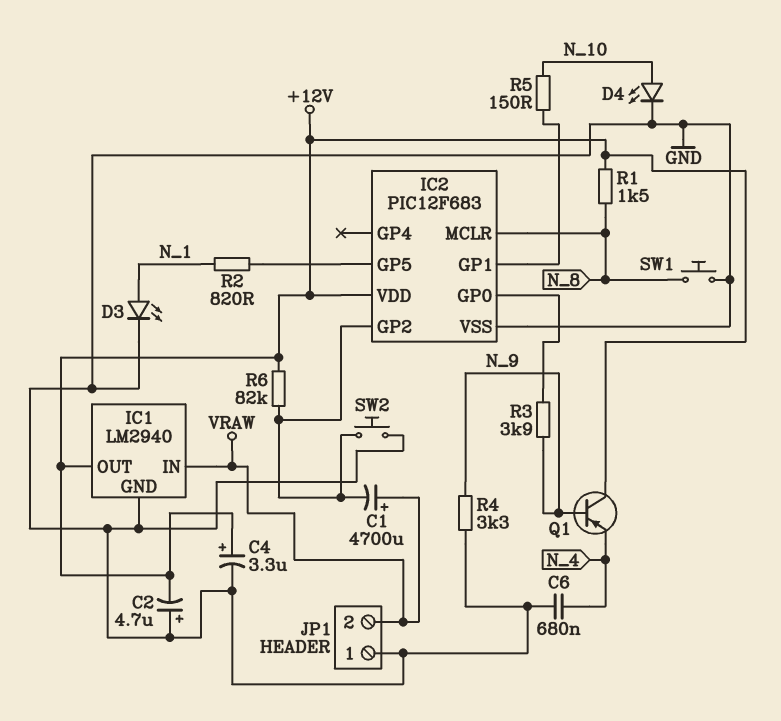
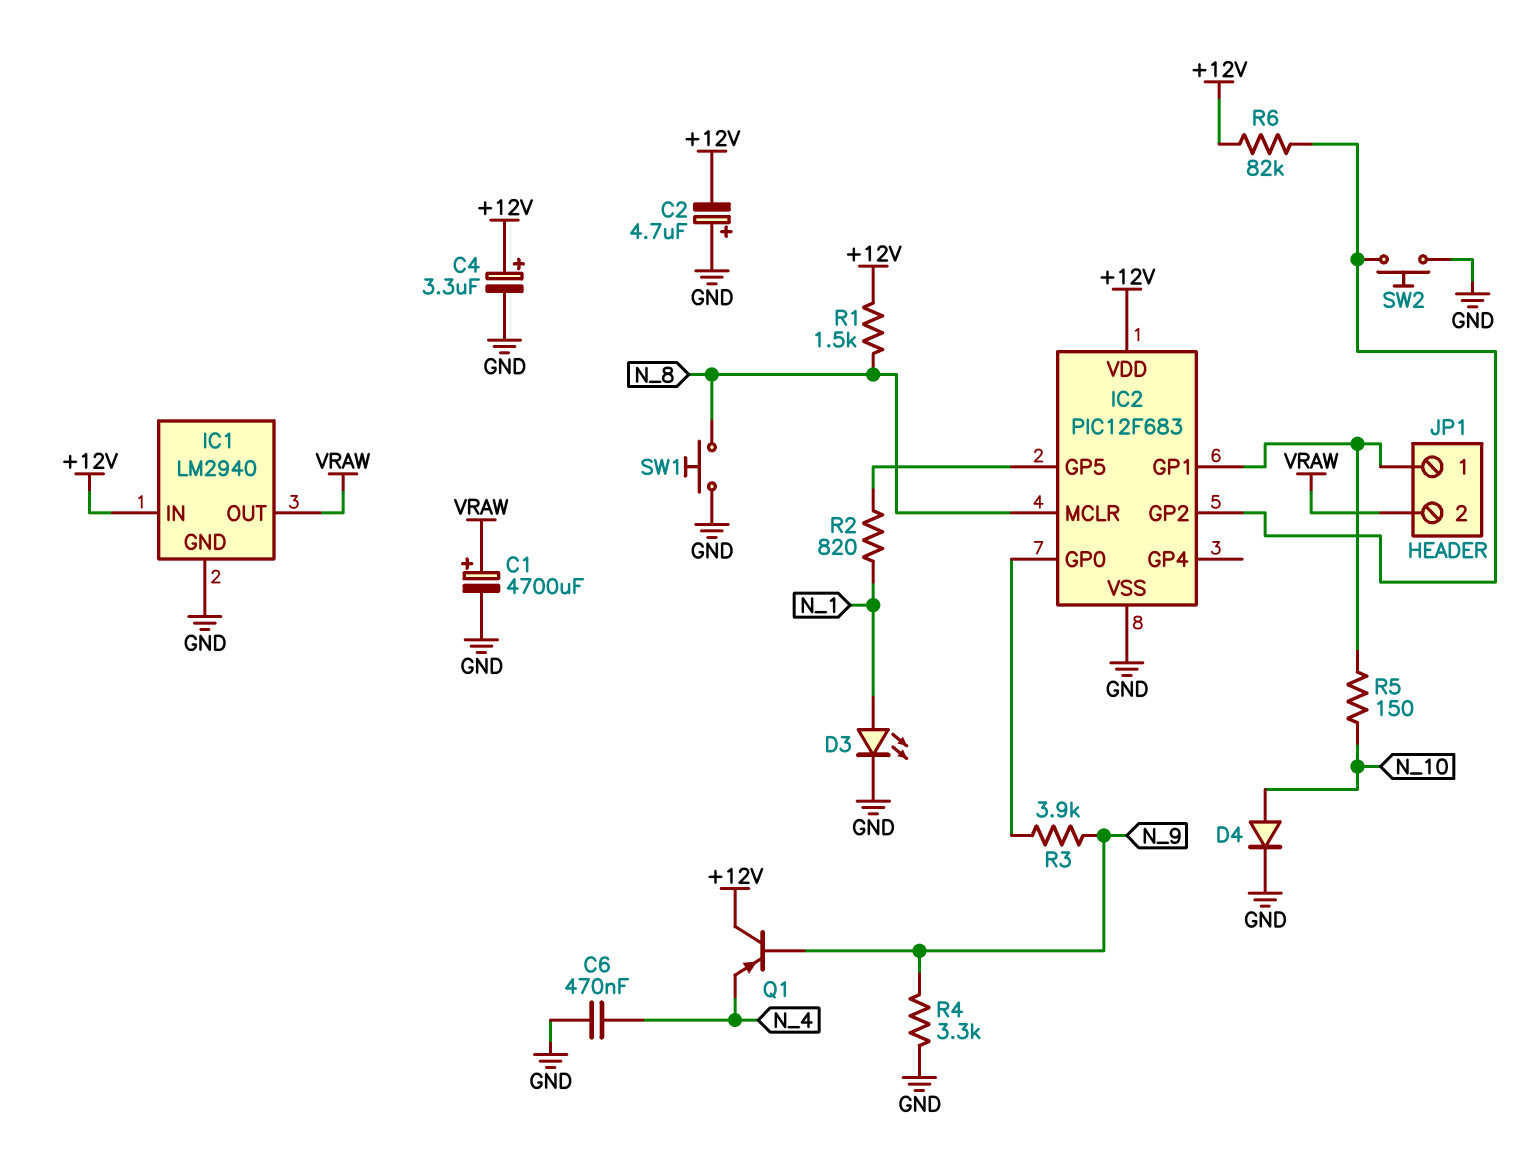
C1: 4700uF (plus VRAW, minus IC2/GP2) -> 4700uF (plus VRAW, minus GND)
C6: 680nF (GND, N_4) -> 470nF (GND, N_4)
D4: LED (A N_10, K GND) -> diode (A N_10, K GND)
IC1 pin IN: VRAW -> +12V
IC1 pin OUT: +12V -> VRAW
JP1 pin 1: GND -> IC2/GP1

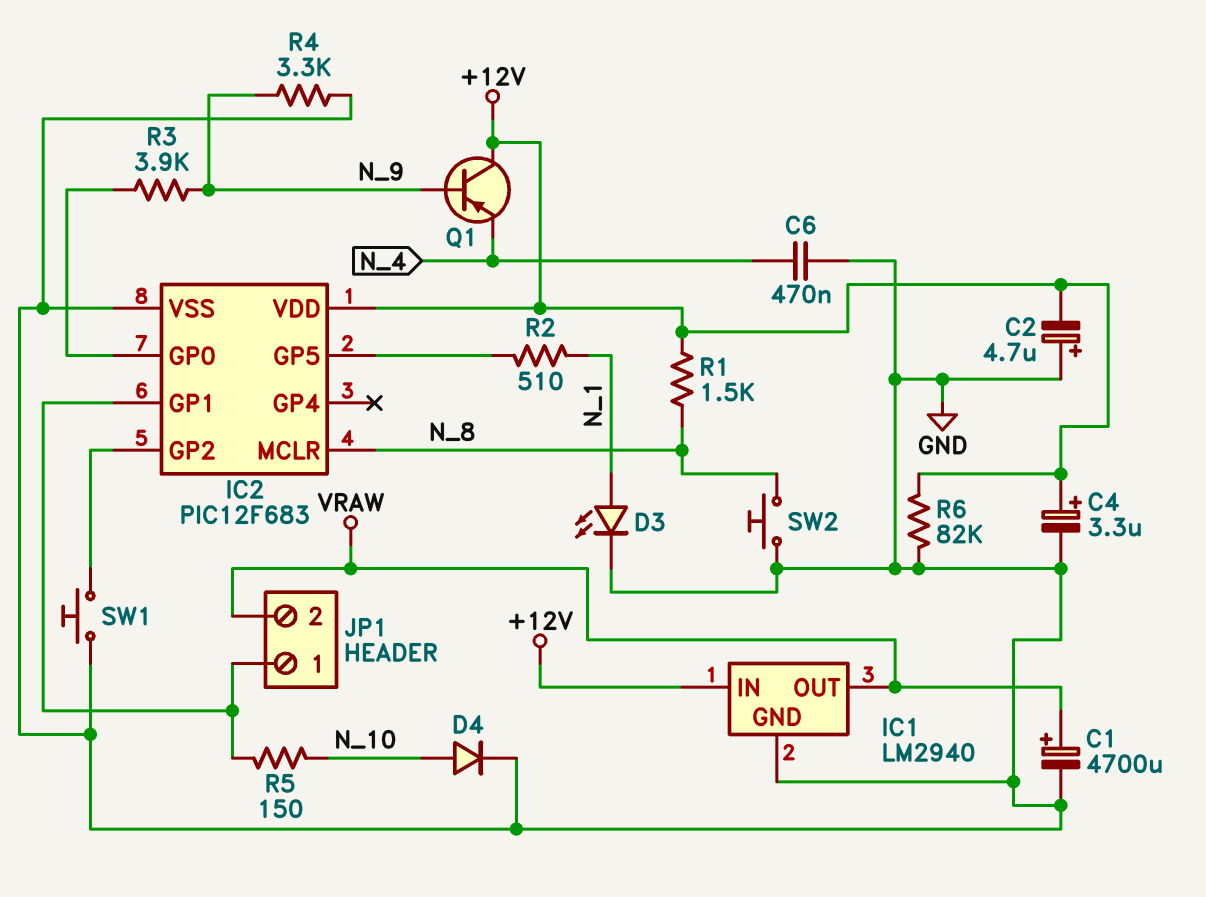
R2: 820 (IC2/GP5, N_1) -> 510 (IC2/GP5, N_1)
R6: 82k (+12V, IC2/GP2) -> 82k (+12V, GND)
SW1: button (GND, N_8) -> button (GND, IC2/GP2)
SW2: button (GND, IC2/GP2) -> button (GND, N_8)

